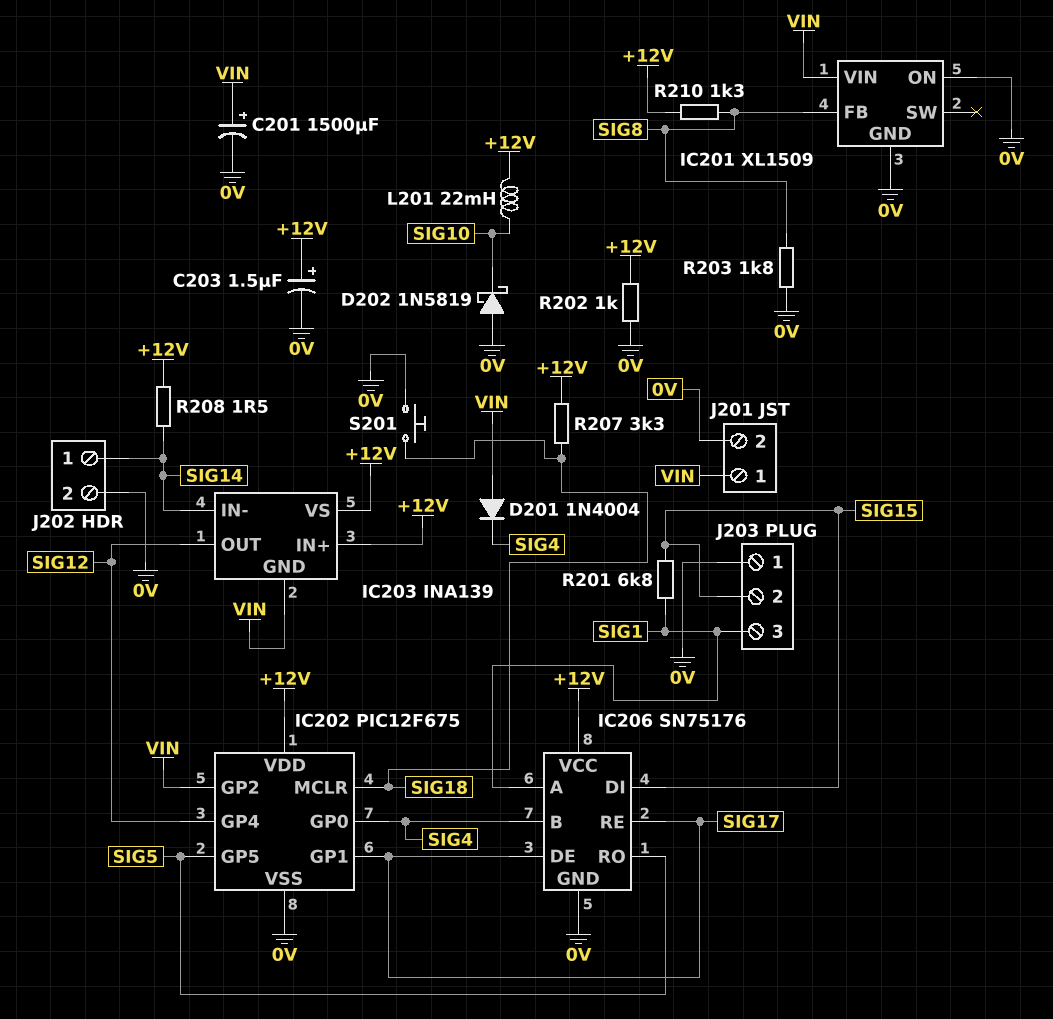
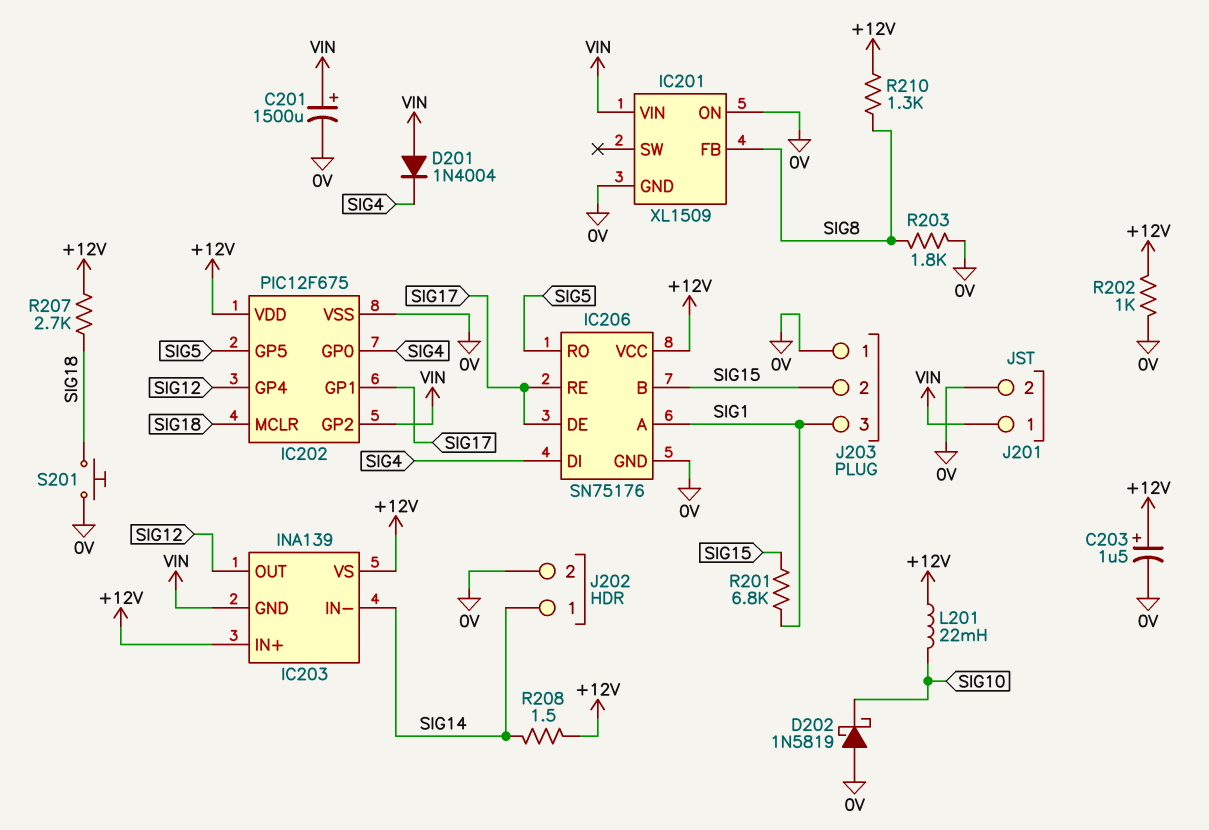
IC206 pin B: SIG4 -> SIG15
IC206 pin DI: SIG15 -> SIG4
R207: 3.3k (+12V, SIG18) -> 2.7k (+12V, SIG18)

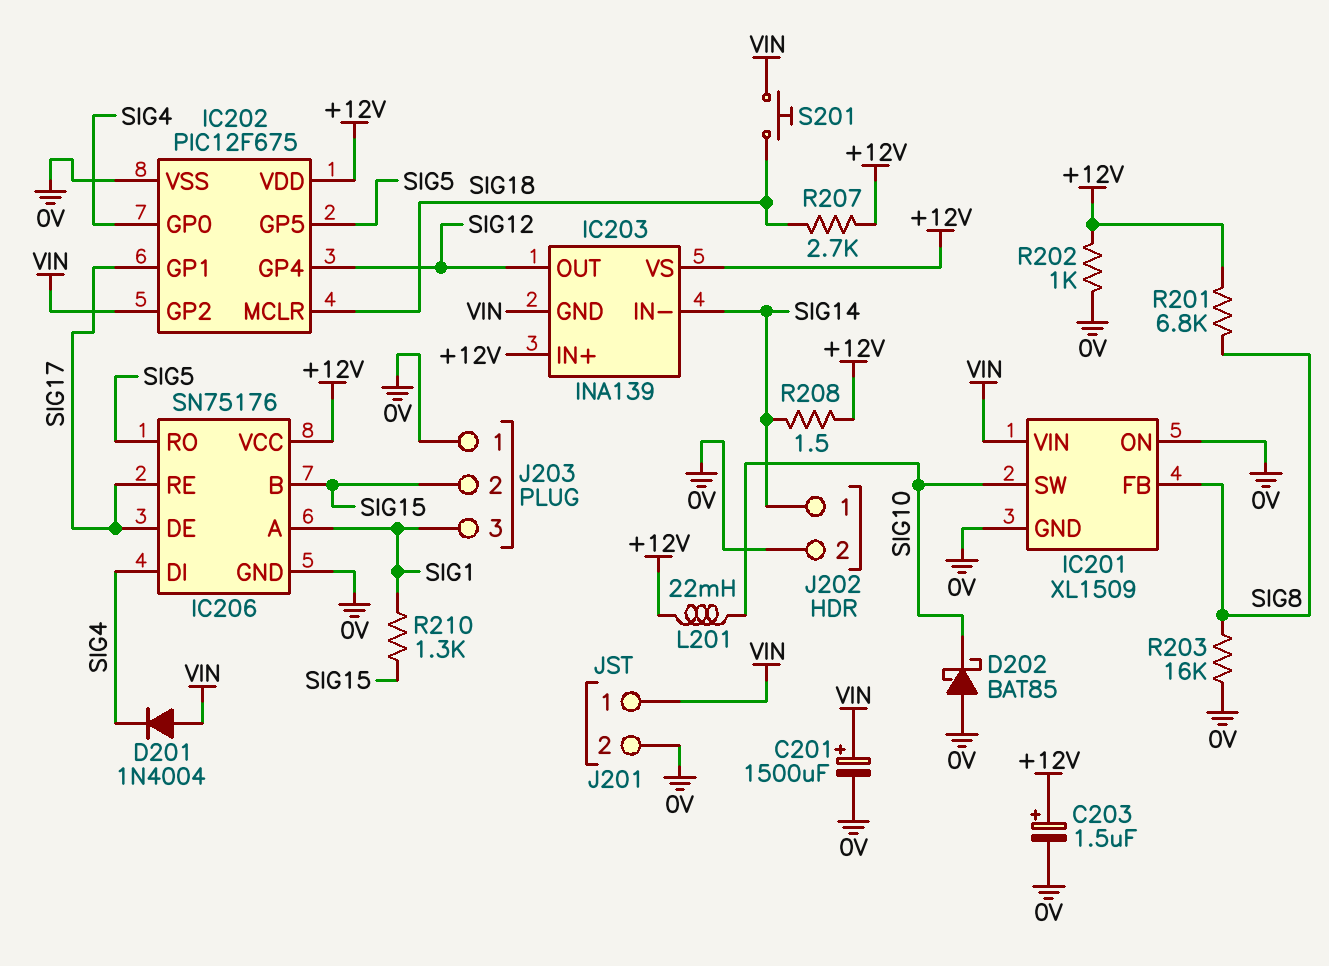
D202: schottky 1N5819 (A 0V, K SIG10) -> schottky BAT85 (A 0V, K SIG10)
IC201 pin SW: none -> SIG10
R201: 6.8k (SIG1, SIG15) -> 6.8k (+12V, SIG8)
R203: 1.8k (0V, SIG8) -> 16k (0V, SIG8)
R210: 1.3k (+12V, SIG8) -> 1.3k (SIG1, SIG15)
S201: button (0V, SIG18) -> button (SIG18, VIN)

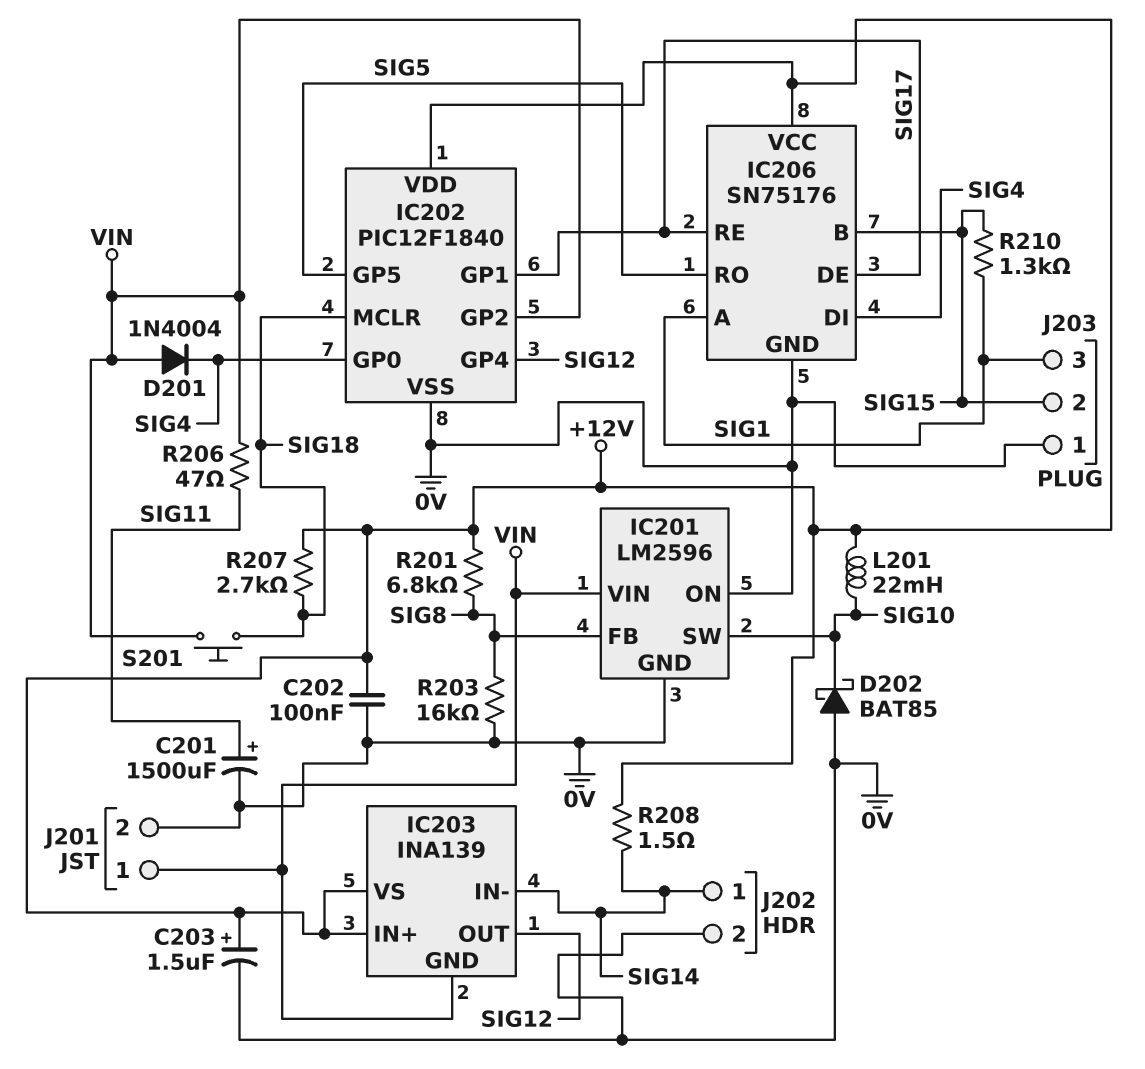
C201: 1500uF (plus VIN, minus 0V) -> 1500uF (plus SIG11, minus 0V)
C202: none -> 100nF (+12V, 0V)
IC201: XL1509 -> LM2596
IC202: PIC12F675 -> PIC12F1840
R202: 1k (+12V, 0V) -> none
R206: none -> 47 (SIG11, VIN)

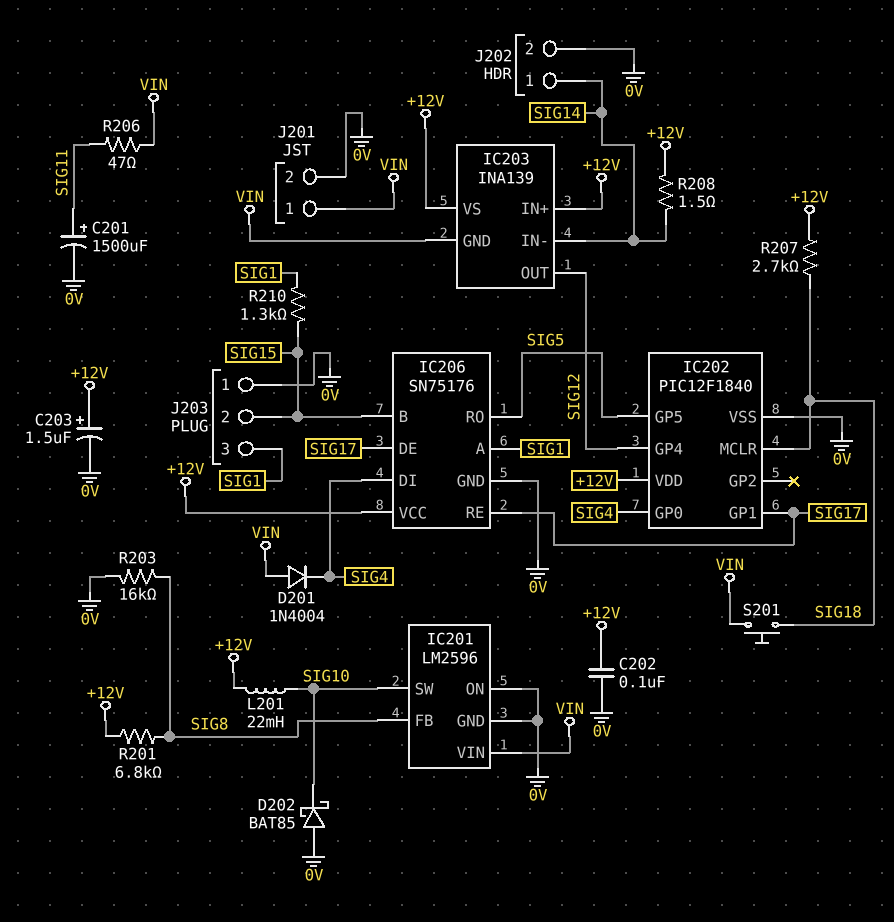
IC202 pin GP2: VIN -> none

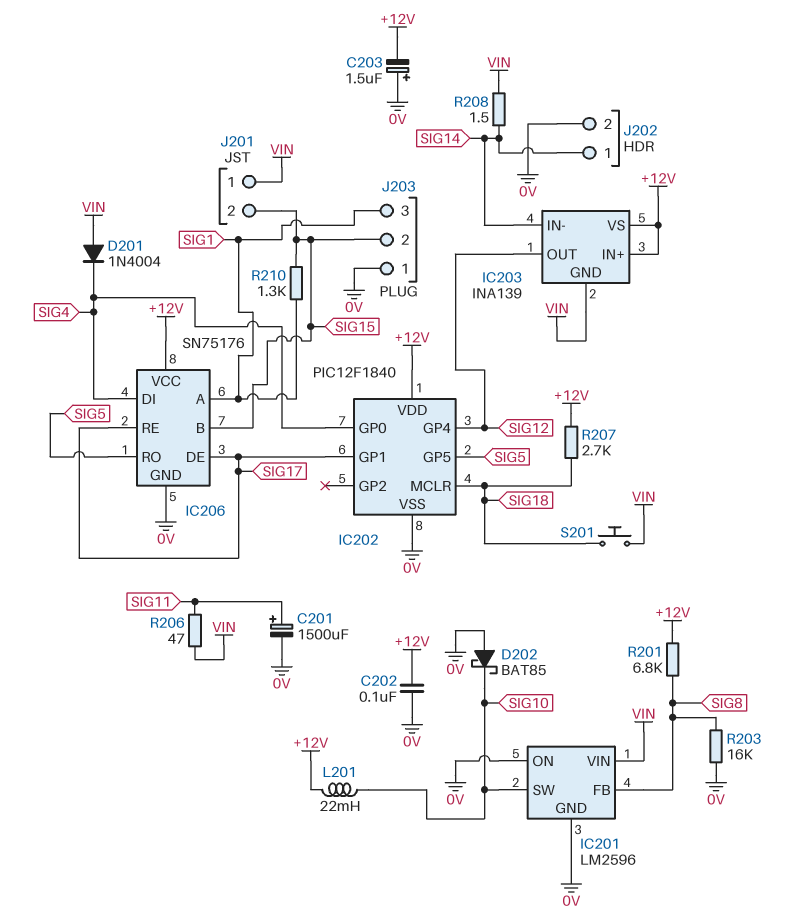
C203: 1.5uF (plus +12V, minus 0V) -> 1.5uF (plus 0V, minus +12V)
J201 pin 2: 0V -> SIG15
R208: 1.5 (+12V, SIG14) -> 1.5 (SIG14, VIN)

